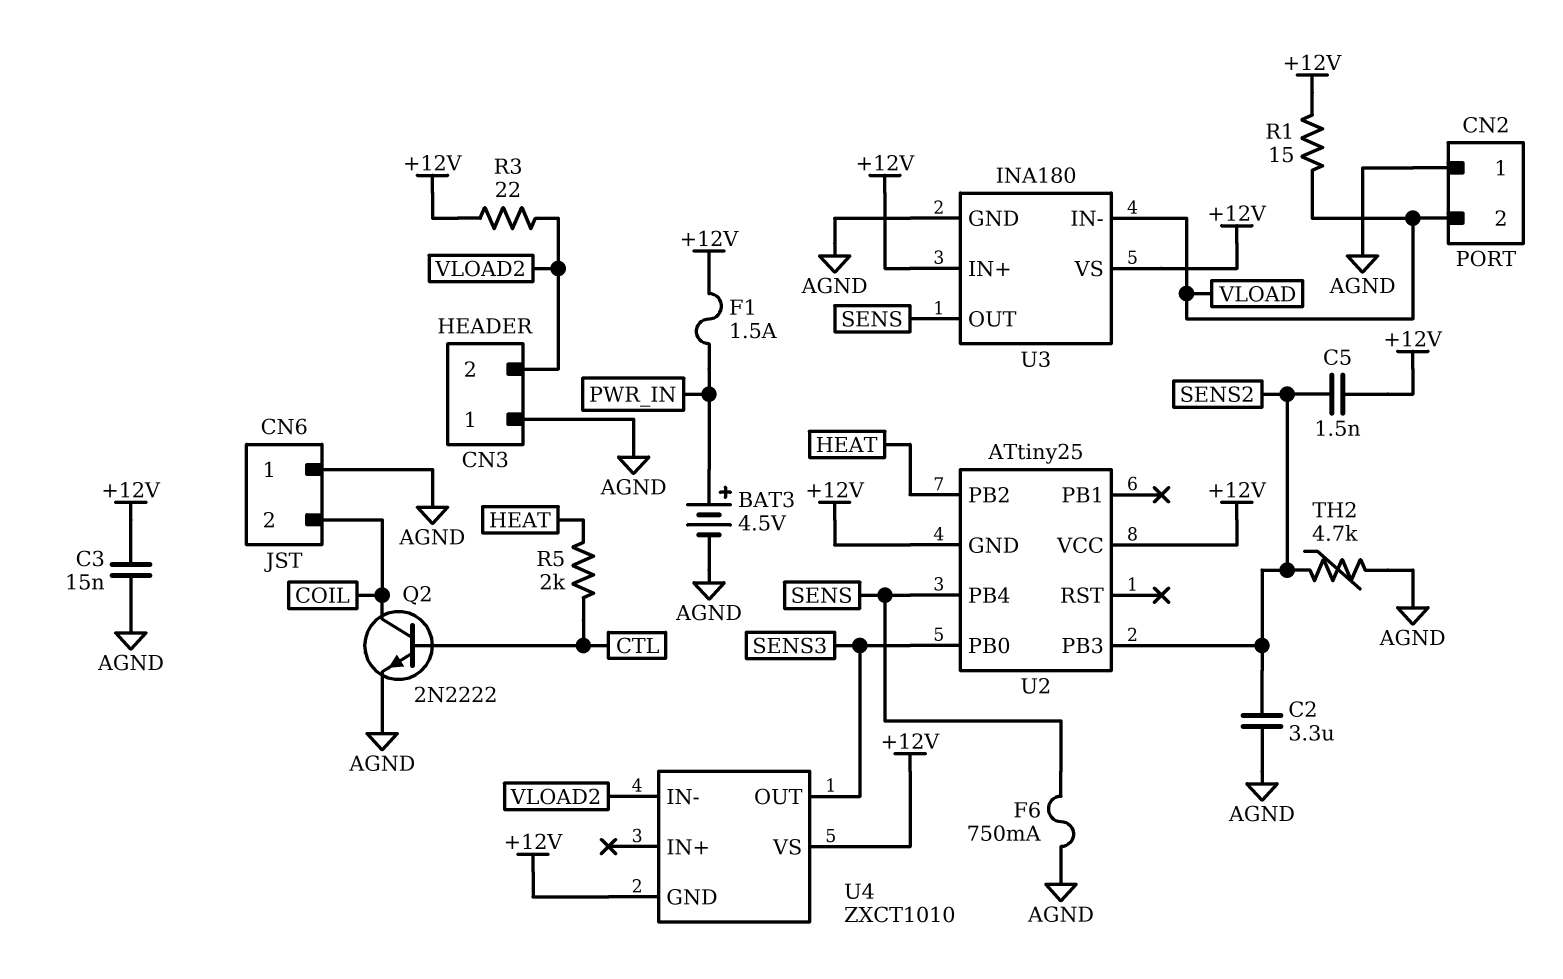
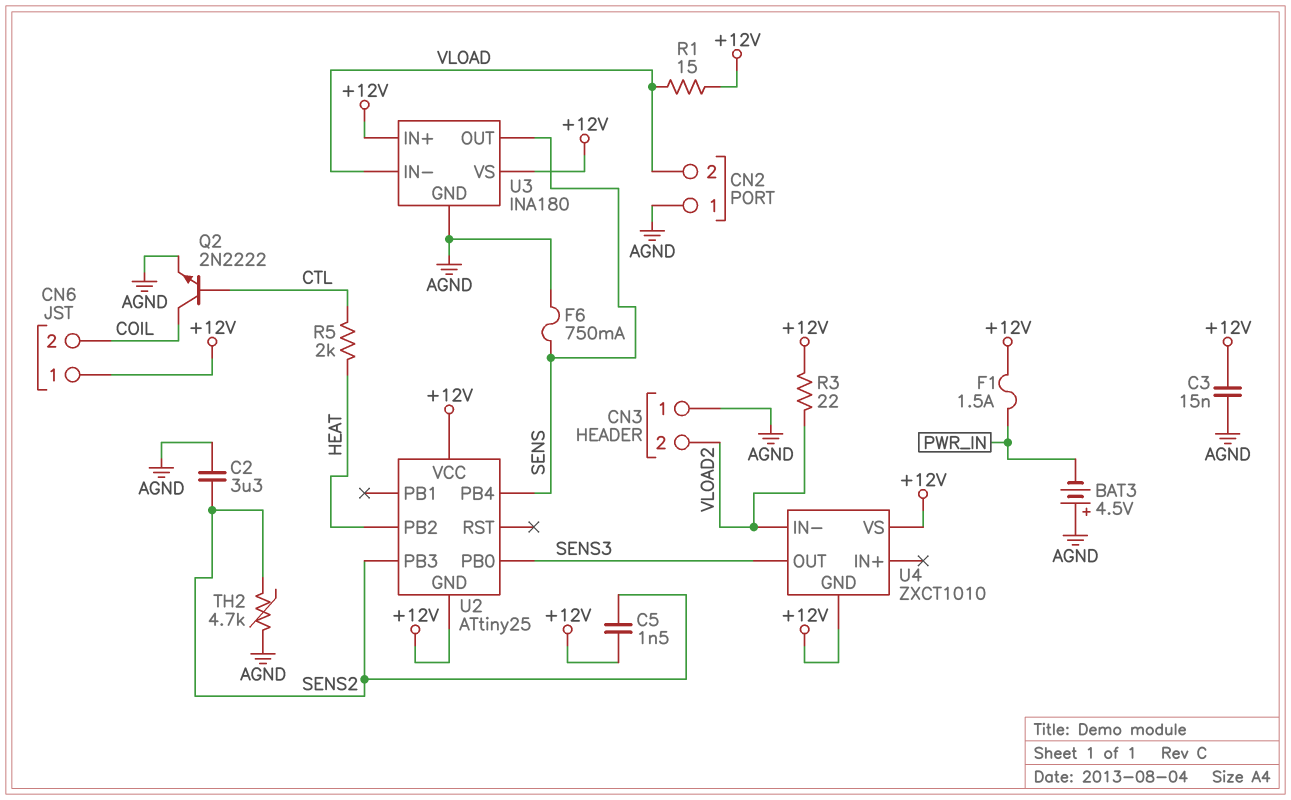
BAT3: 4.5V (plus PWR_IN, minus AGND) -> 4.5V (plus AGND, minus PWR_IN)
CN6 pin 1: AGND -> +12V

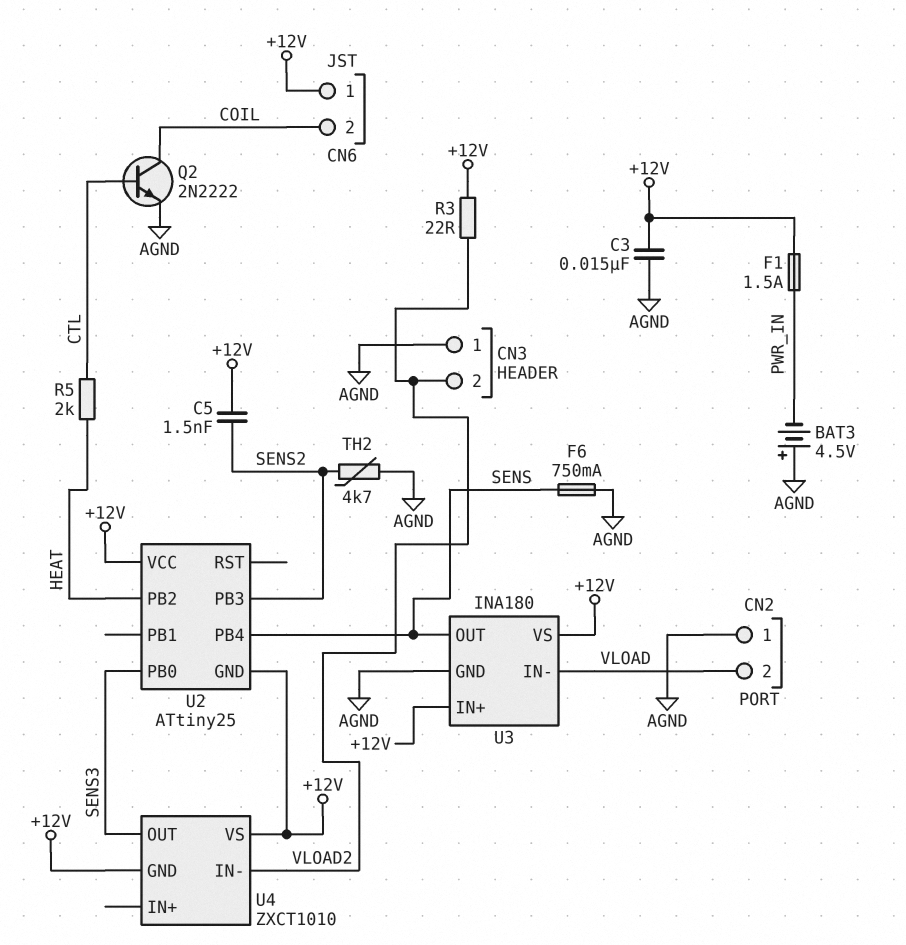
C2: 3.3uF (AGND, SENS2) -> none
R1: 15 (+12V, VLOAD) -> none

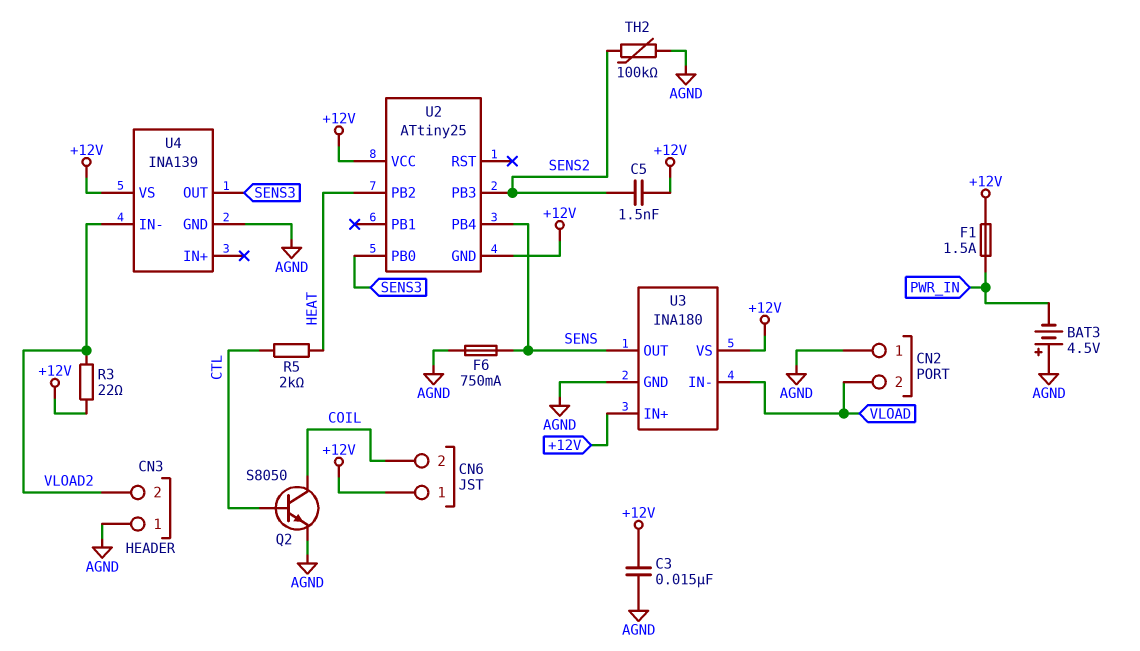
Q2: NPN 2N2222 (B CTL, C COIL, E AGND) -> NPN S8050 (B CTL, C COIL, E AGND)
TH2: 4.7k (AGND, SENS2) -> 100k (AGND, SENS2)
U4: ZXCT1010 -> INA139
U4 pin GND: +12V -> AGND

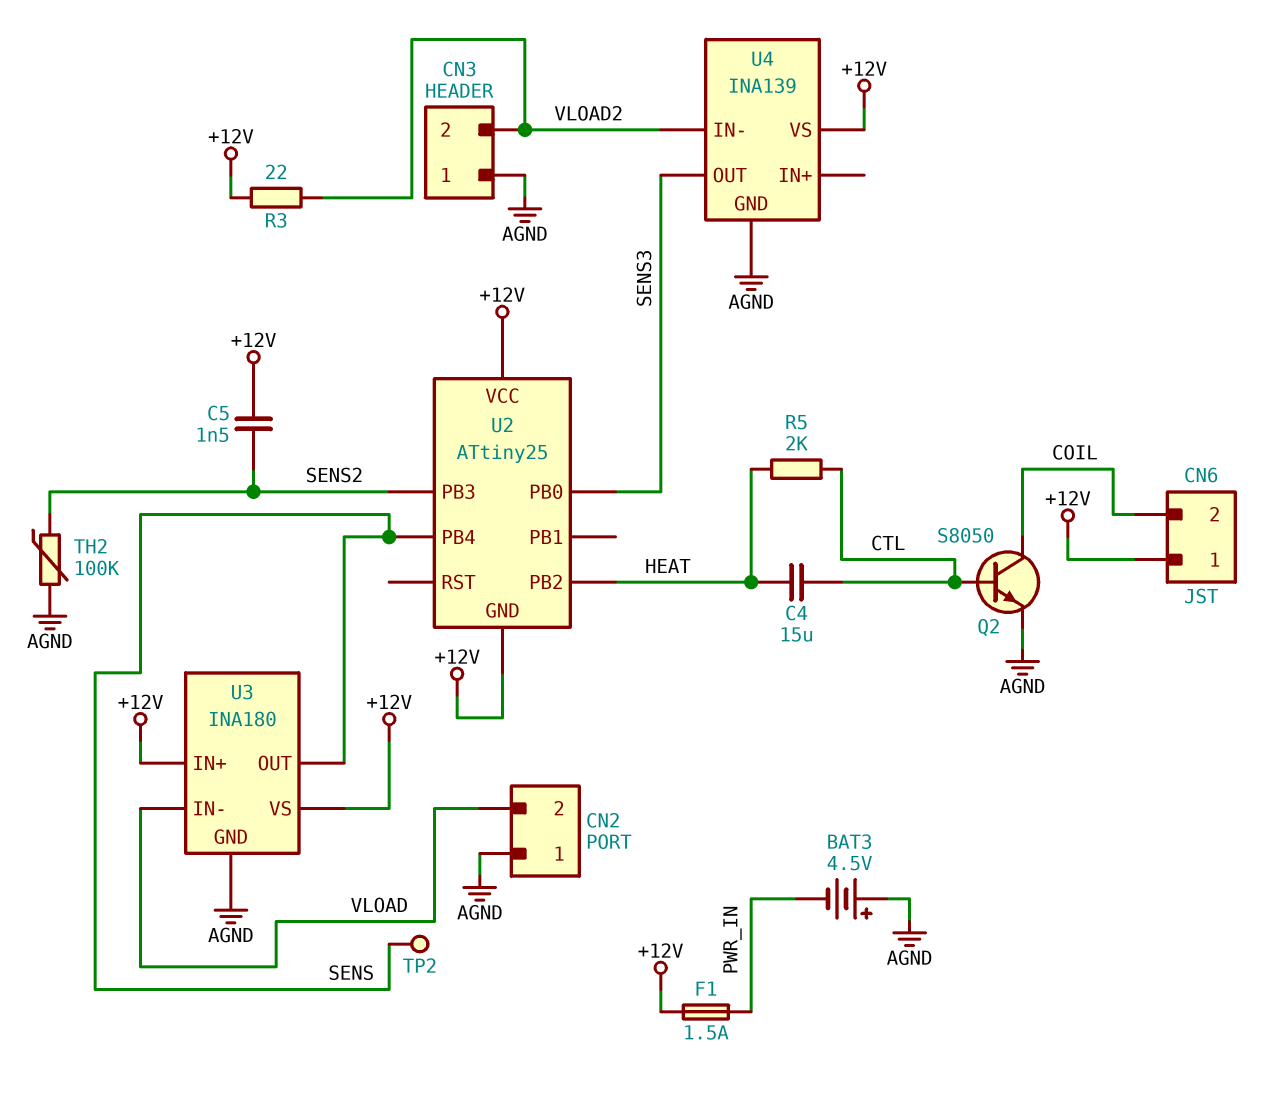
C3: 15nF (+12V, AGND) -> none
C4: none -> 15uF (CTL, HEAT)
F6: 750mA (AGND, SENS) -> none
TP2: none -> test point (SENS)

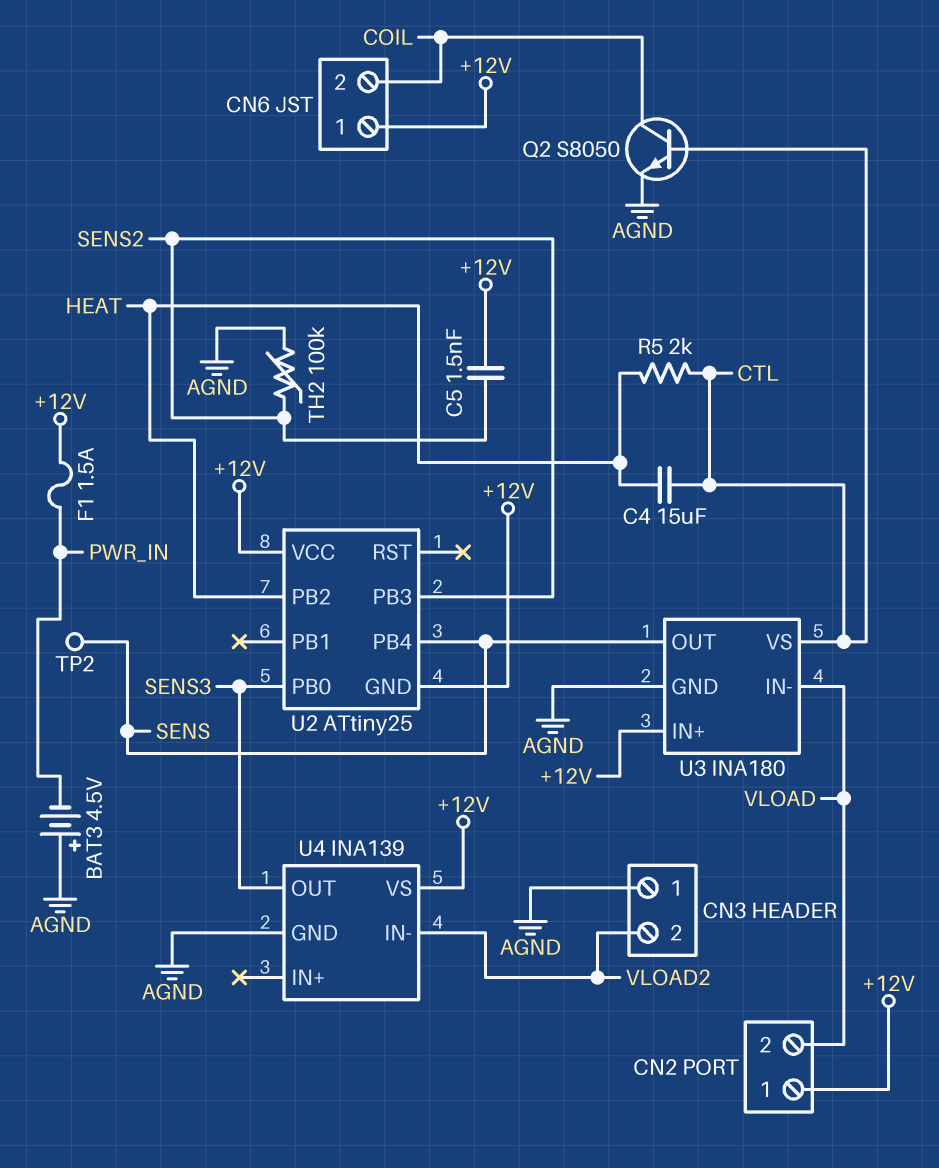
CN2 pin 1: AGND -> +12V
R3: 22 (+12V, VLOAD2) -> none
U3 pin VS: +12V -> CTL

